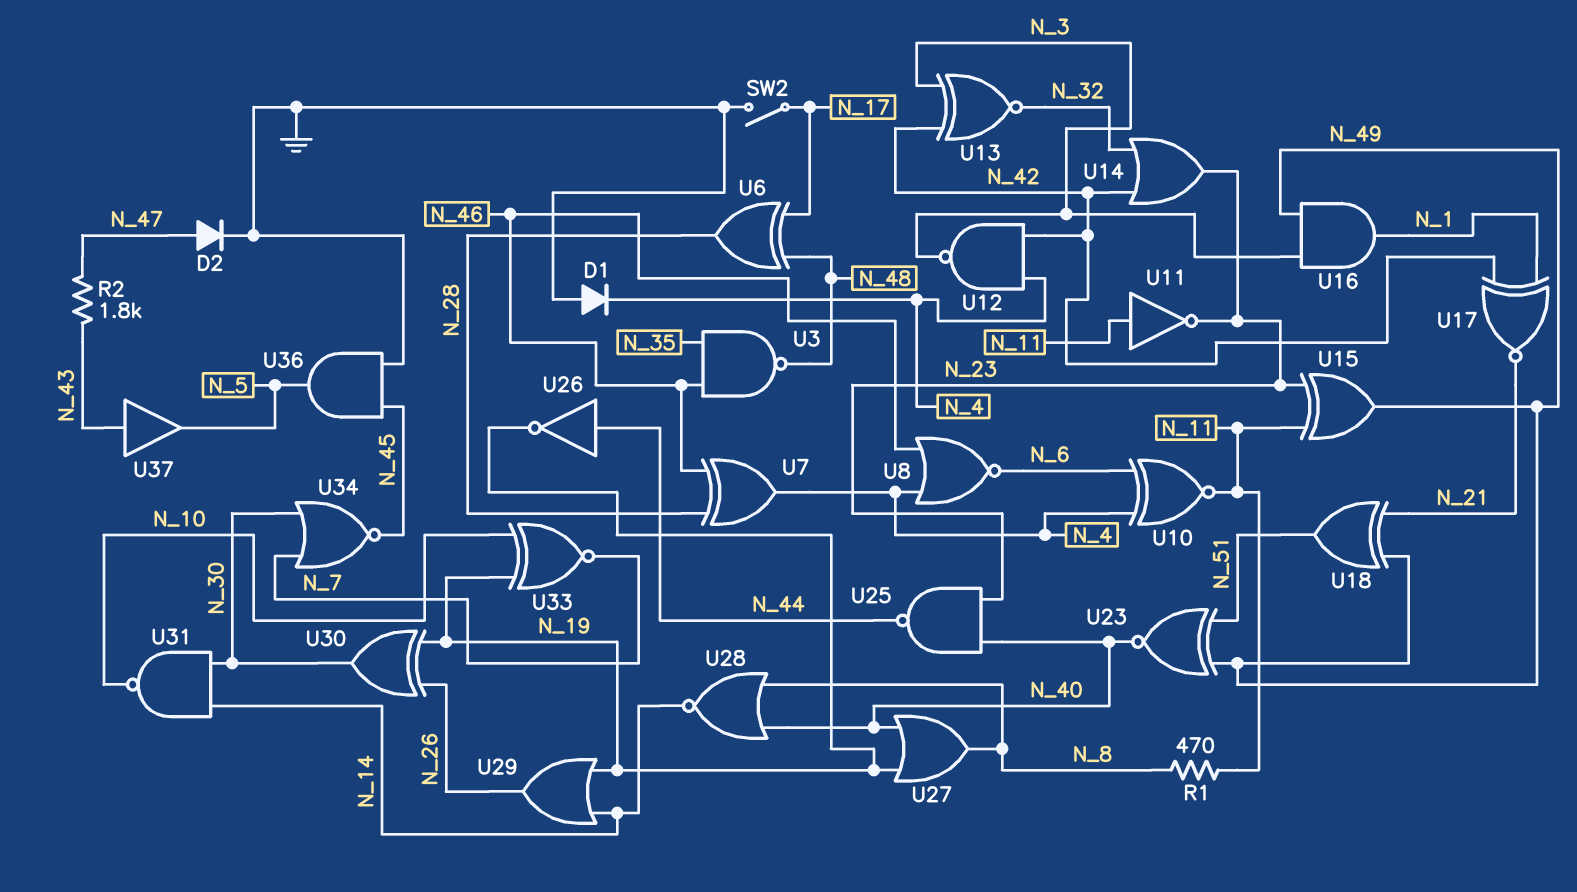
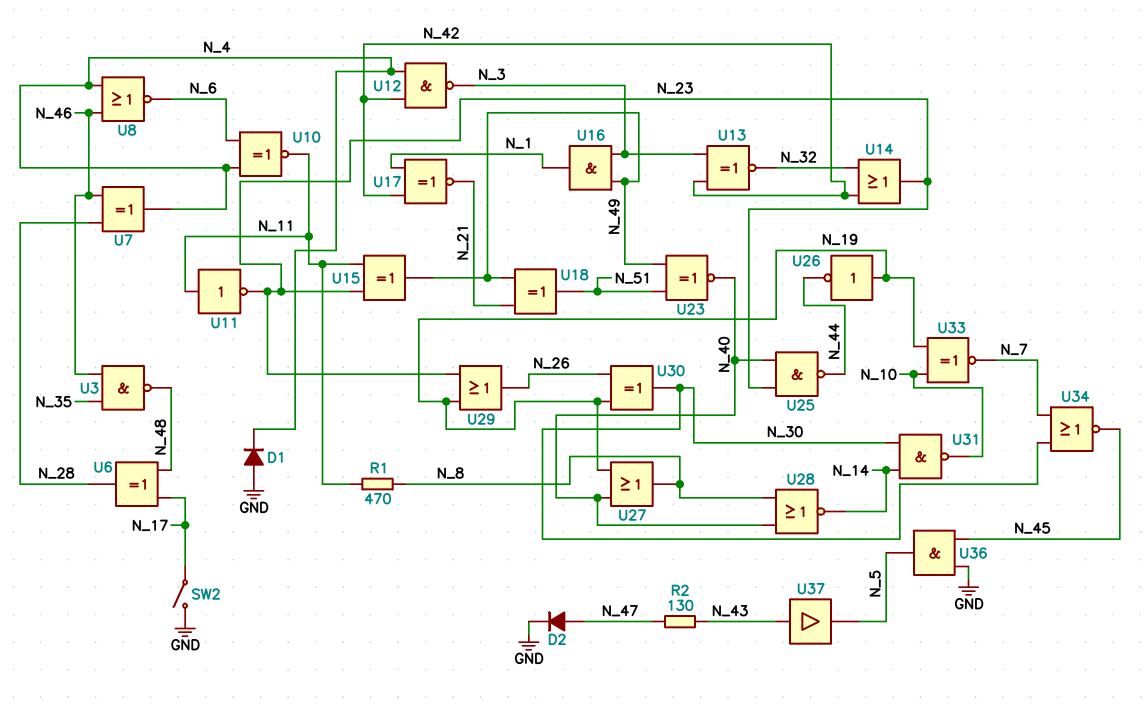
R2: 1.8k (N_43, N_47) -> 130 (N_43, N_47)
U26: NOT (in N_44, out N_19) -> NOT (in N_19, out N_44)
U29: OR (in N_14, in N_19, out N_26) -> OR (in N_19, in N_23, out N_26)

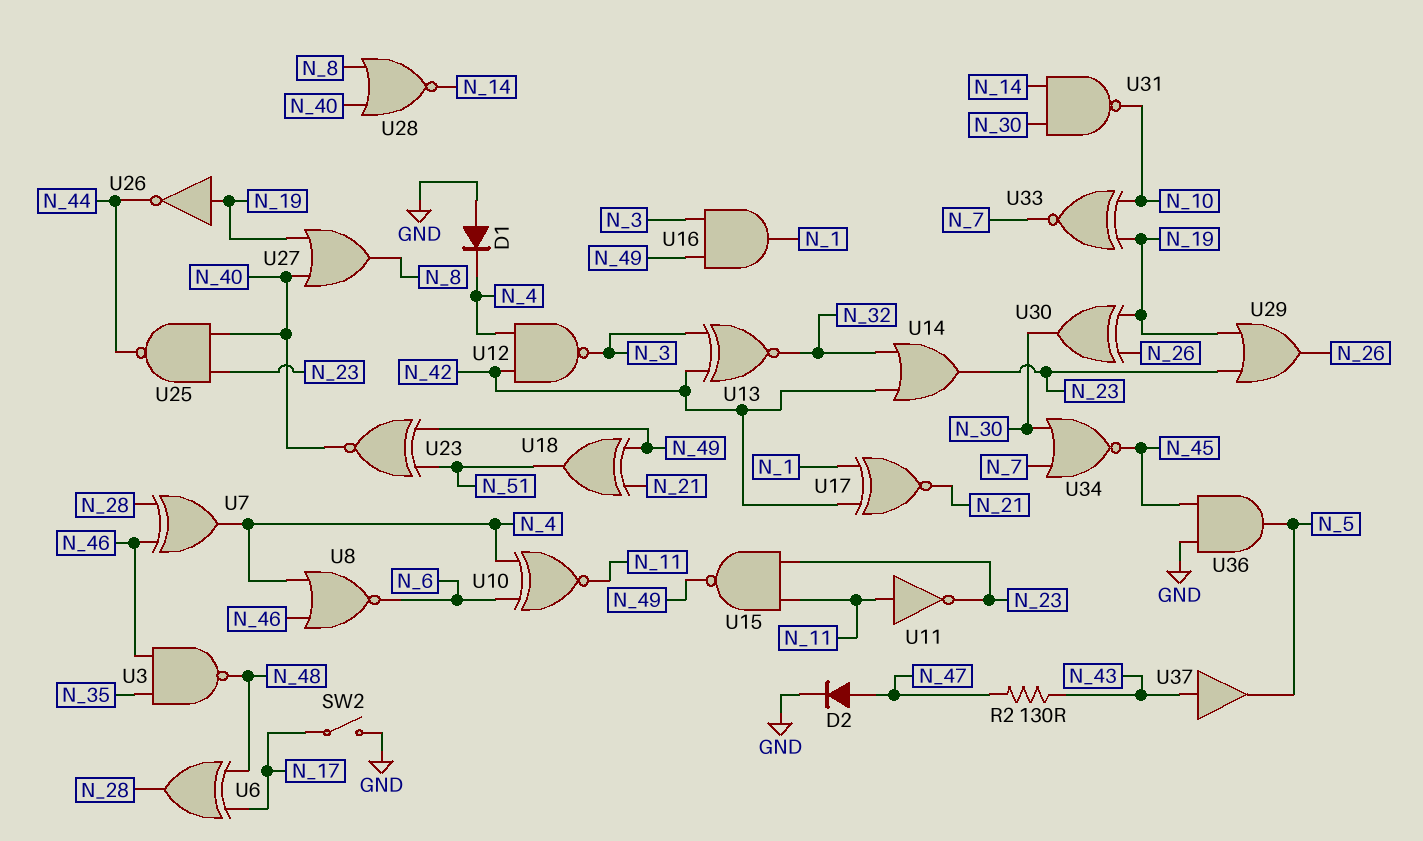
R1: 470 (N_8, N_11) -> none
U15: XOR (in N_11, in N_23, out N_49) -> NAND (in N_11, in N_23, out N_49)

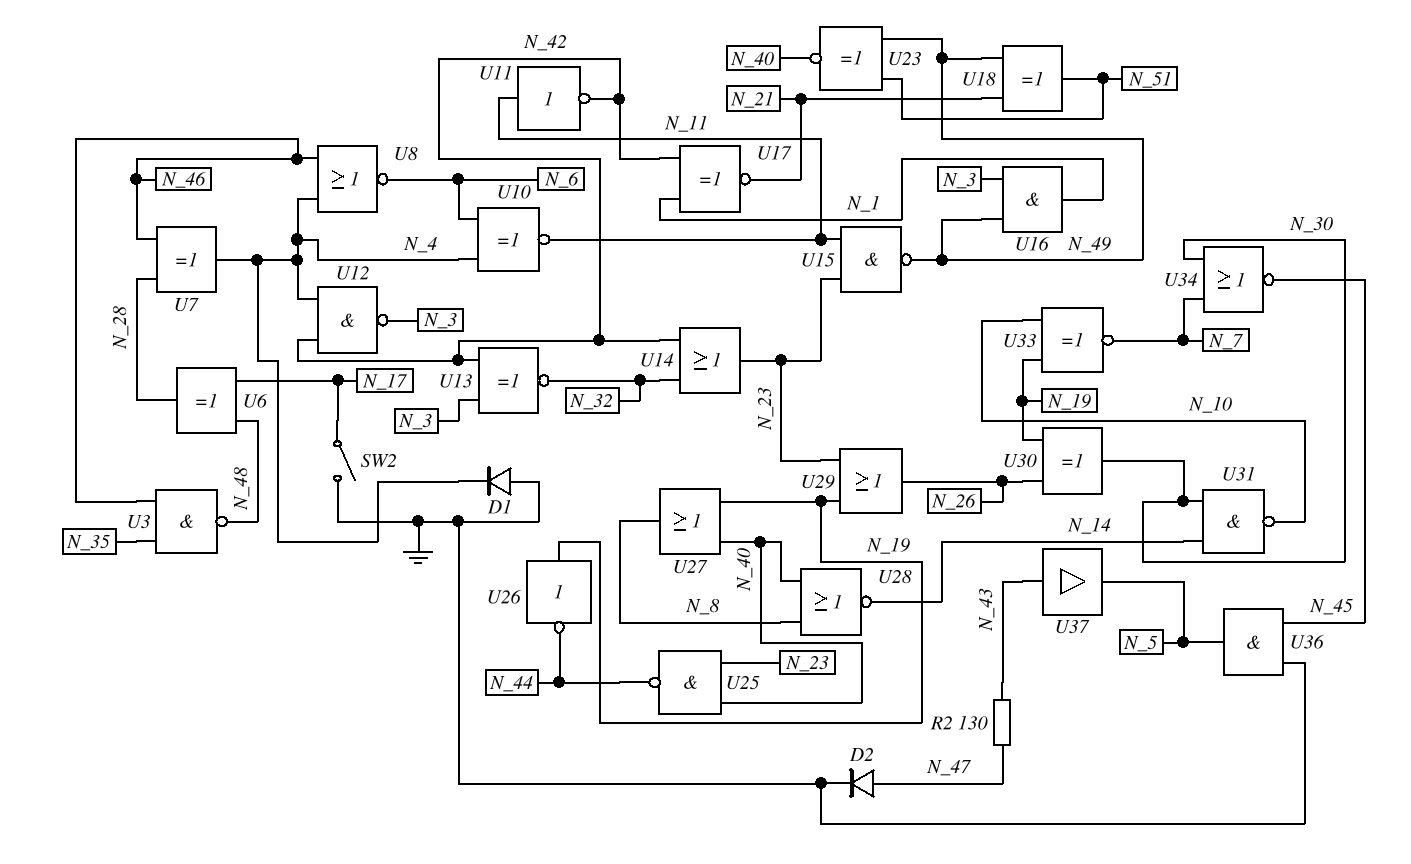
U11: NOT (in N_11, out N_23) -> NOT (in N_11, out N_42)

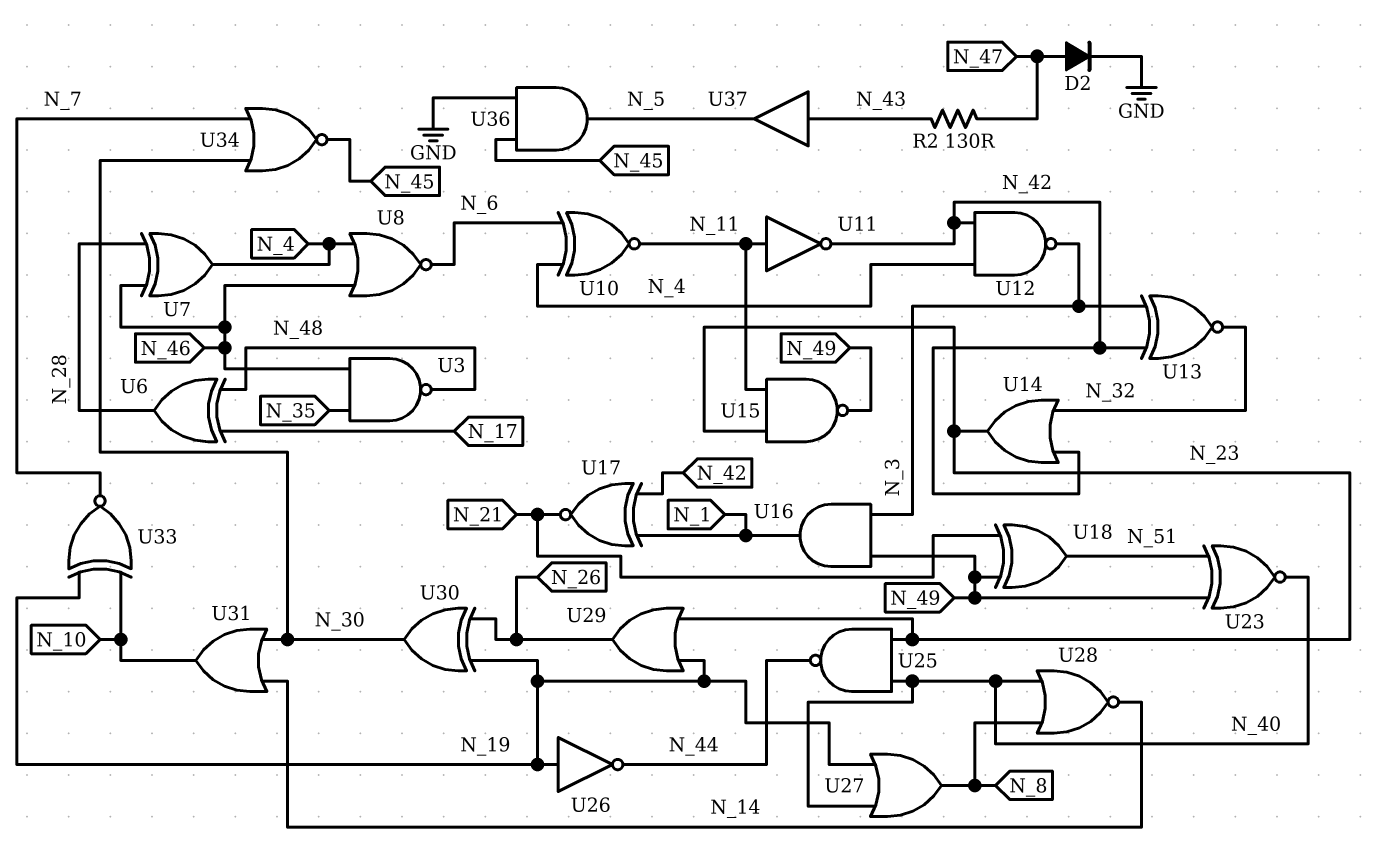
D1: diode (A GND, K N_4) -> none
SW2: switch (GND, N_17) -> none
U31: NAND (in N_14, in N_30, out N_10) -> OR (in N_14, in N_30, out N_10)

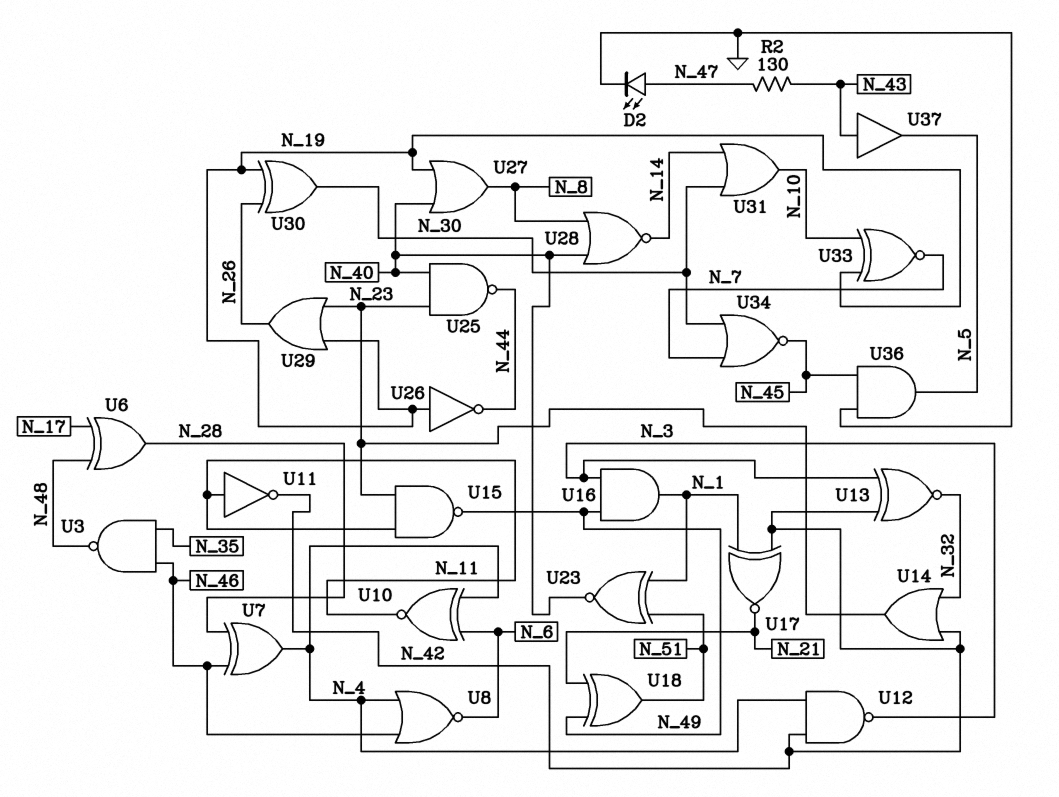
D2: diode (A N_47, K GND) -> LED (A N_47, K GND)
U23: XNOR (in N_49, in N_51, out N_40) -> XNOR (in N_1, in N_51, out N_40)

